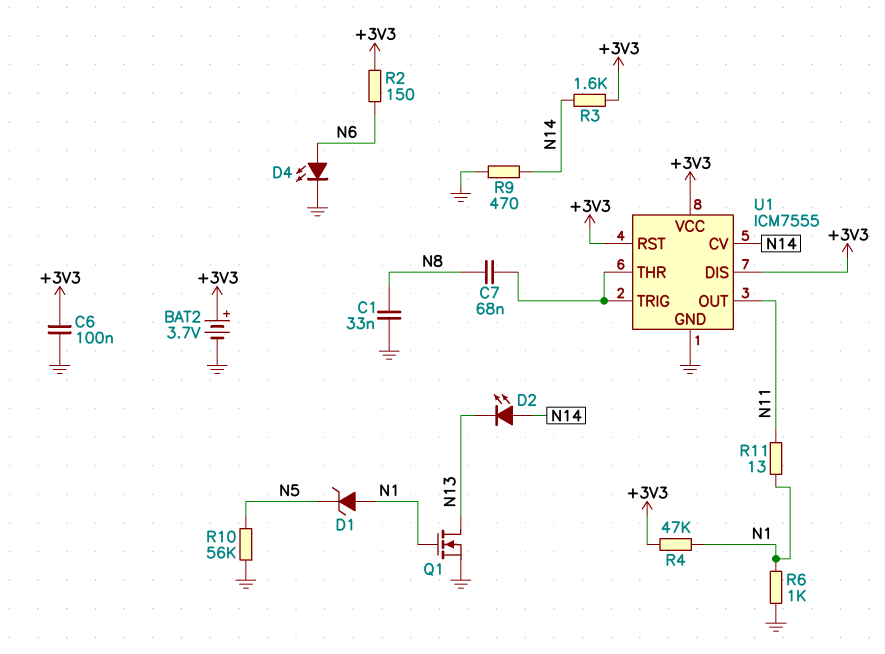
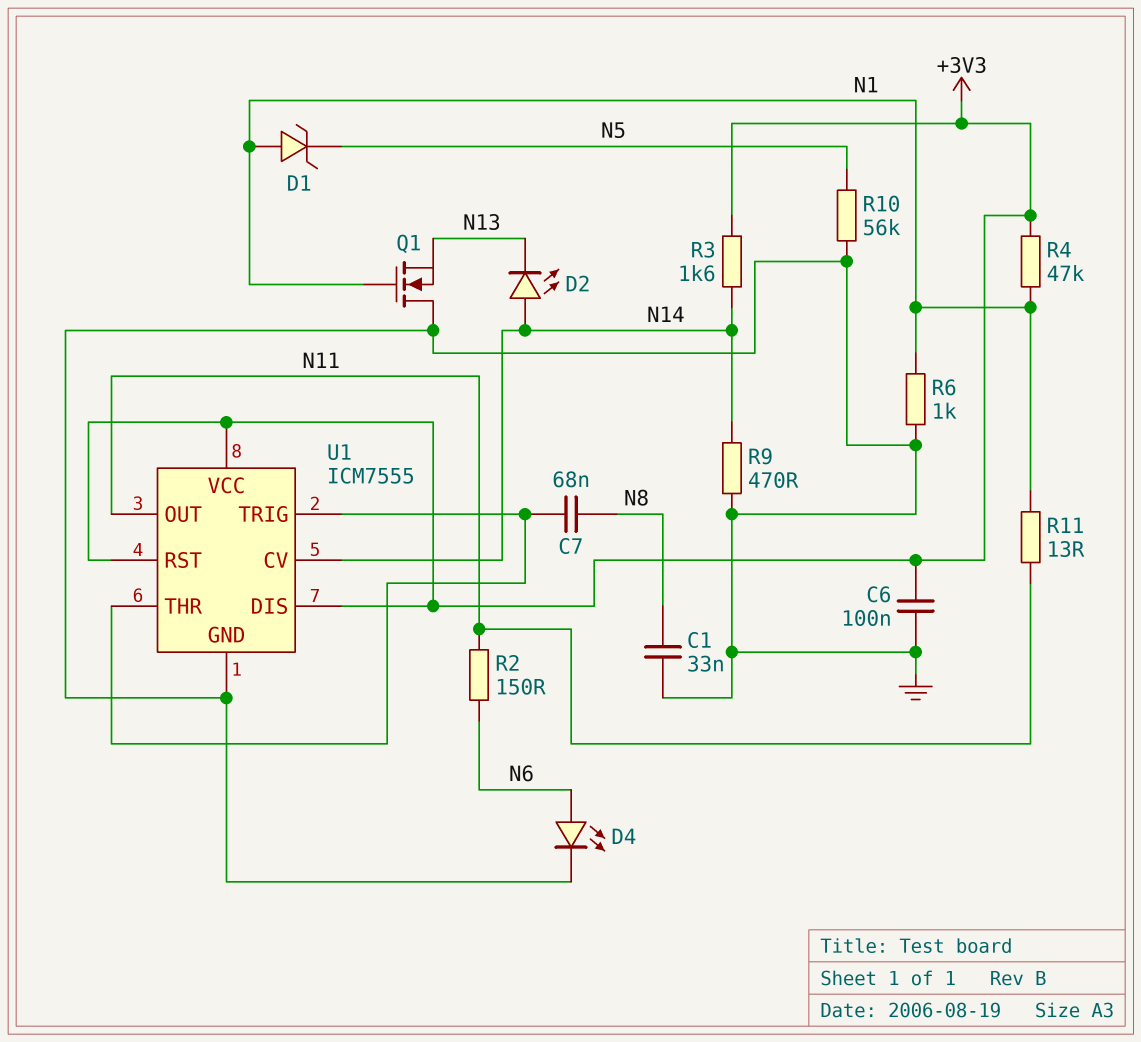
BAT2: 3.7V (plus +3V3, minus GND) -> none
Q1: NMOS (G N1, D N13, S GND) -> NMOS (G N1, D GND, S N13)
R2: 150 (+3V3, N6) -> 150 (N6, N11)

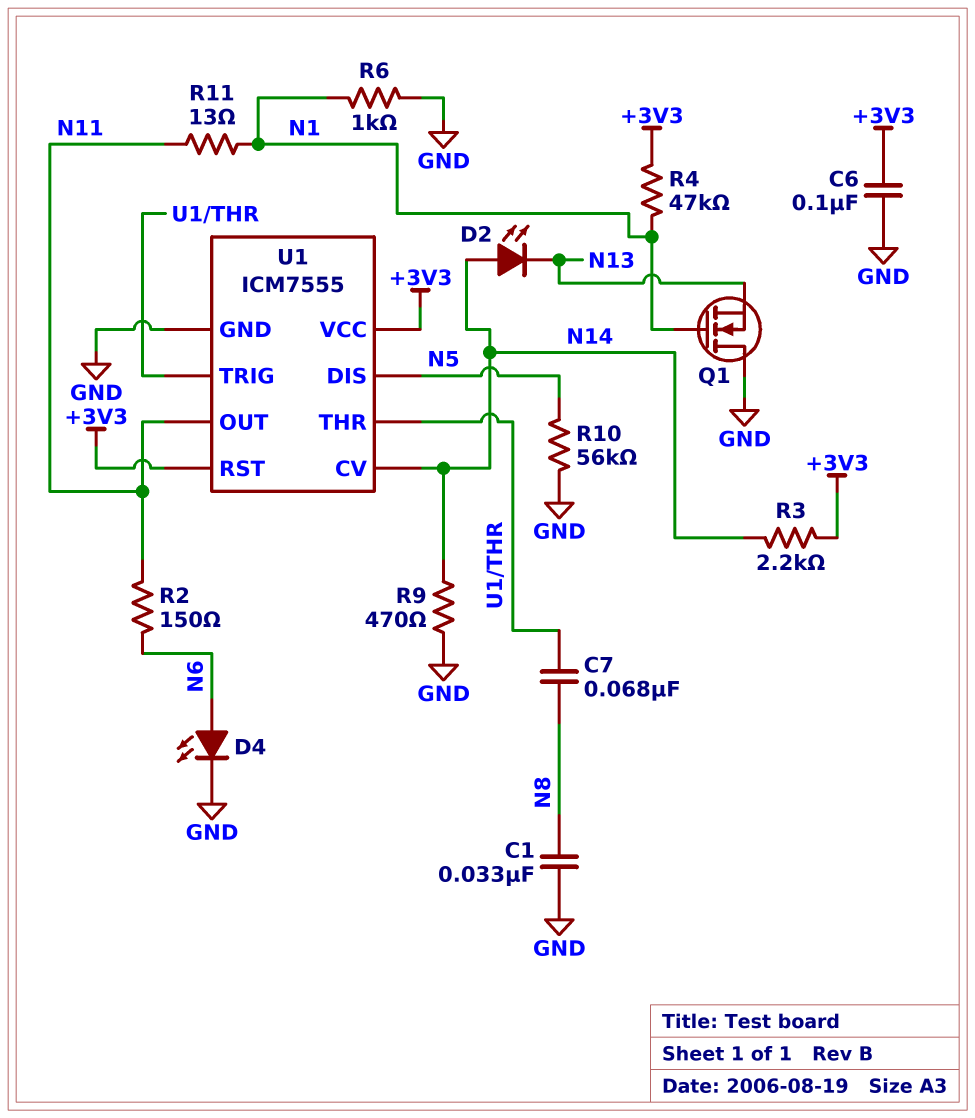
D1: zener (A N1, K N5) -> none
R3: 1.6k (+3V3, N14) -> 2.2k (+3V3, N14)
U1 pin DIS: +3V3 -> N5

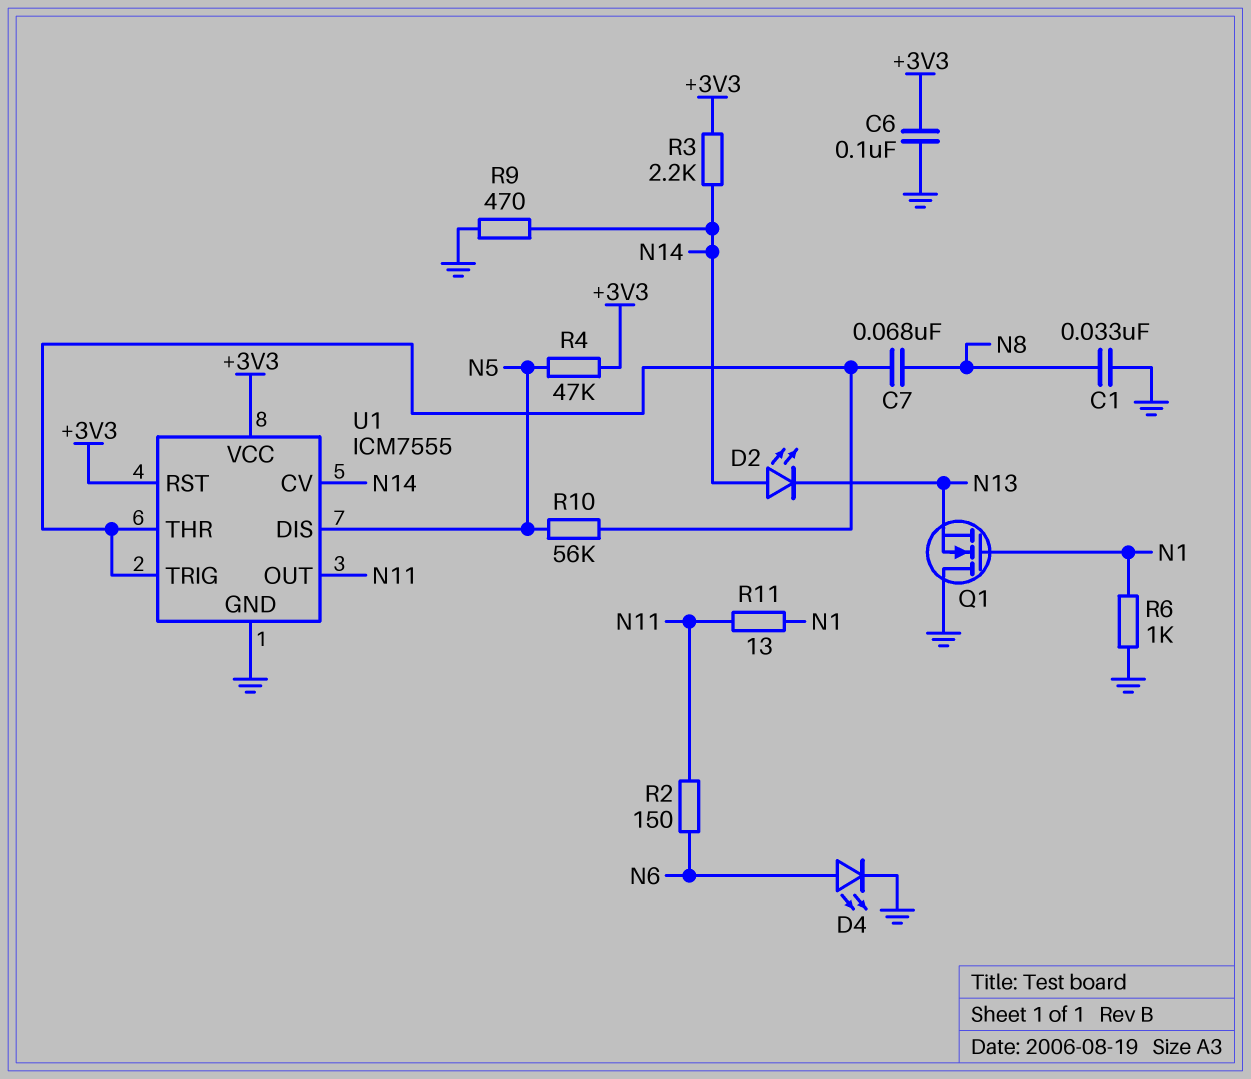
R4: 47k (+3V3, N1) -> 47k (+3V3, N5)
R10: 56k (GND, N5) -> 56k (N5, U1/THR)

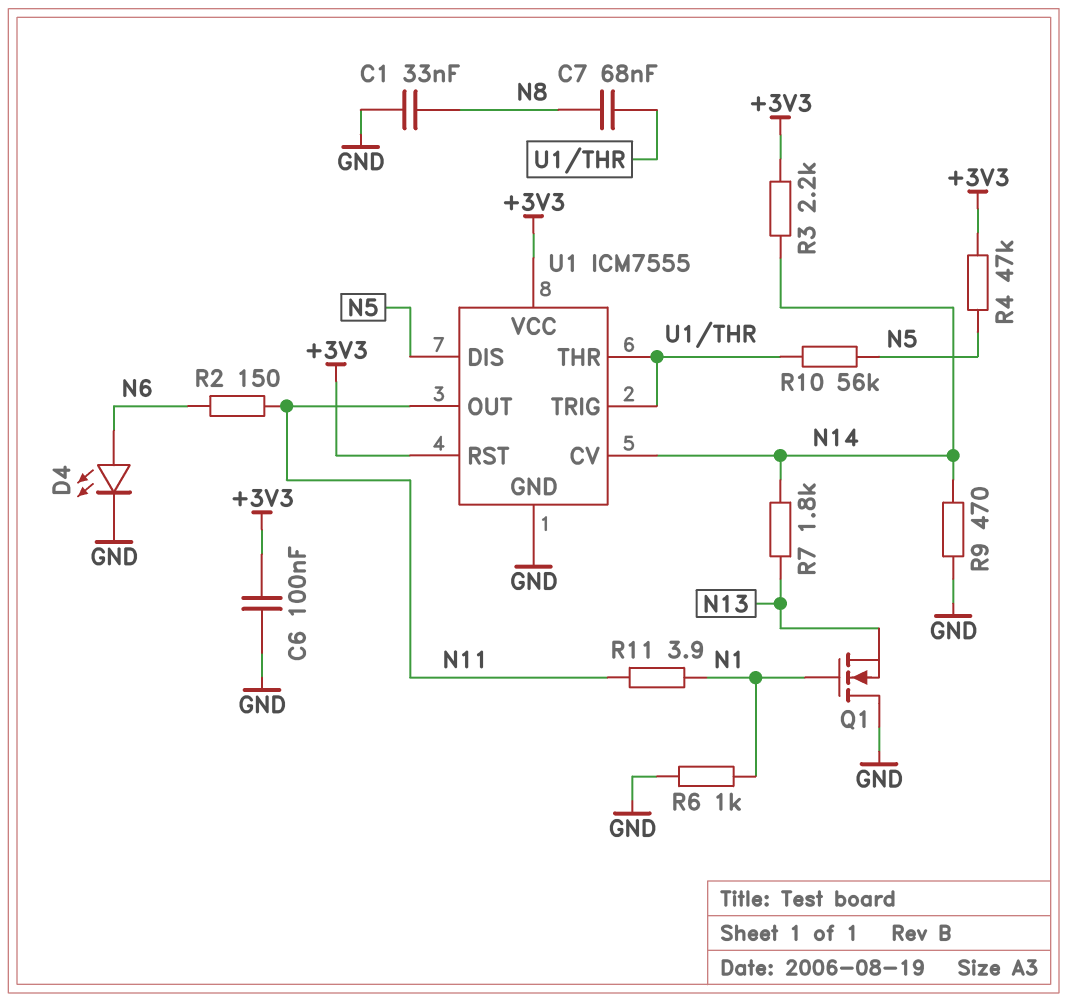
D2: LED (A N14, K N13) -> none
R7: none -> 1.8k (N13, N14)
R11: 13 (N1, N11) -> 3.9 (N1, N11)

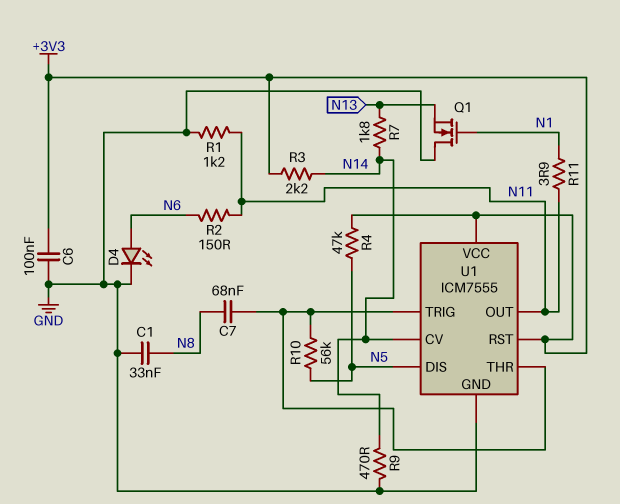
R1: none -> 1.2k (GND, N11)
R6: 1k (GND, N1) -> none

